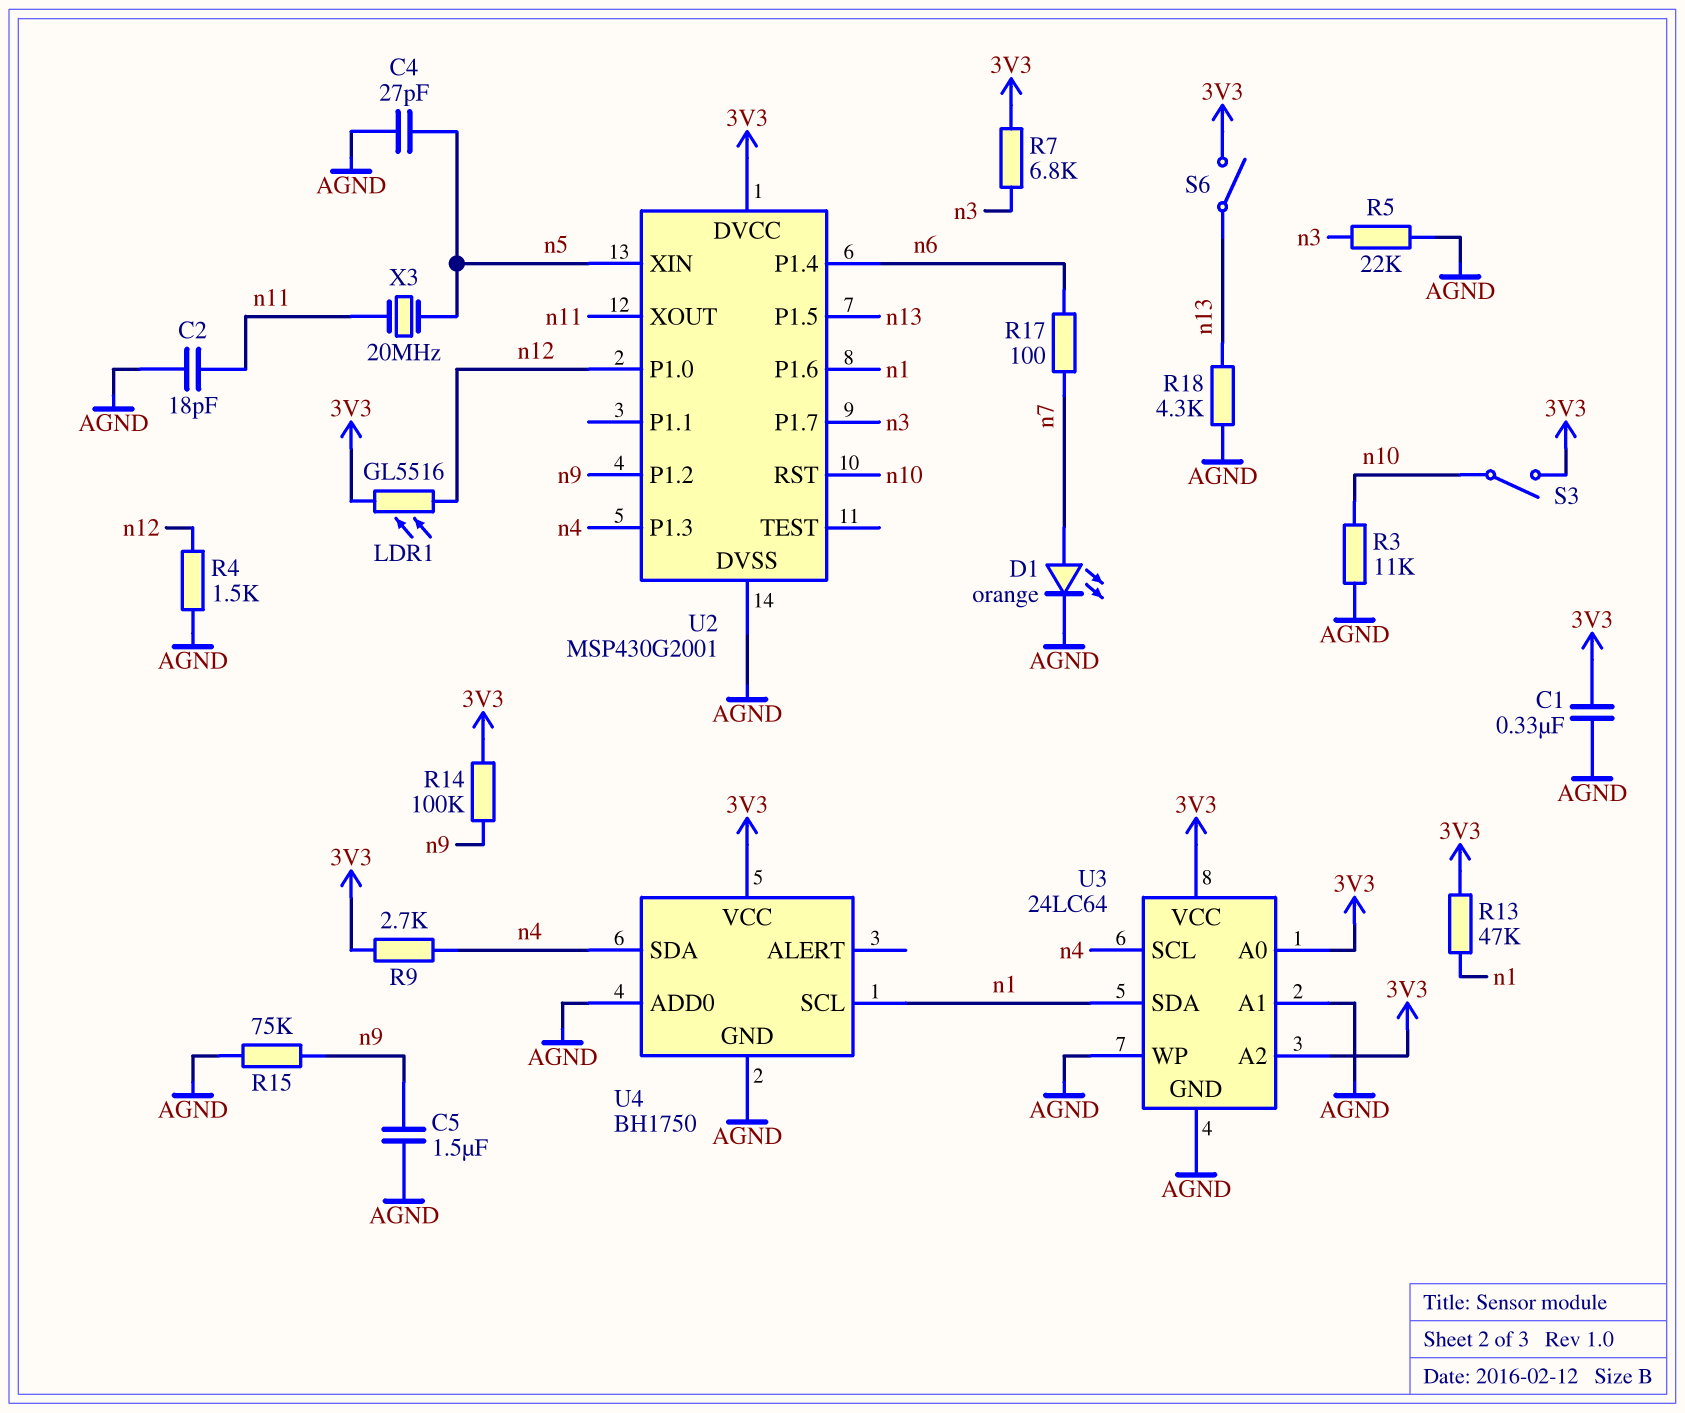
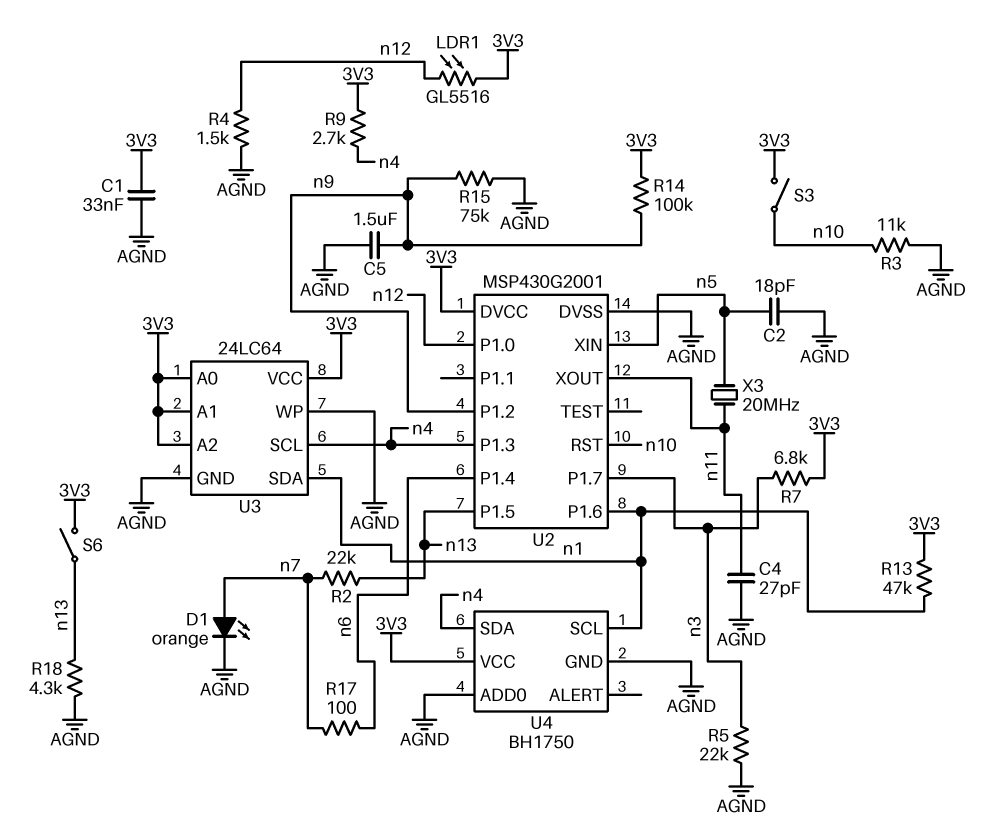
C1: 330nF (3V3, AGND) -> 33nF (3V3, AGND)
C2: 18pF (AGND, n11) -> 18pF (AGND, n5)
C4: 27pF (AGND, n5) -> 27pF (AGND, n11)
R2: none -> 22k (n7, n13)
U3 pin A1: AGND -> 3V3

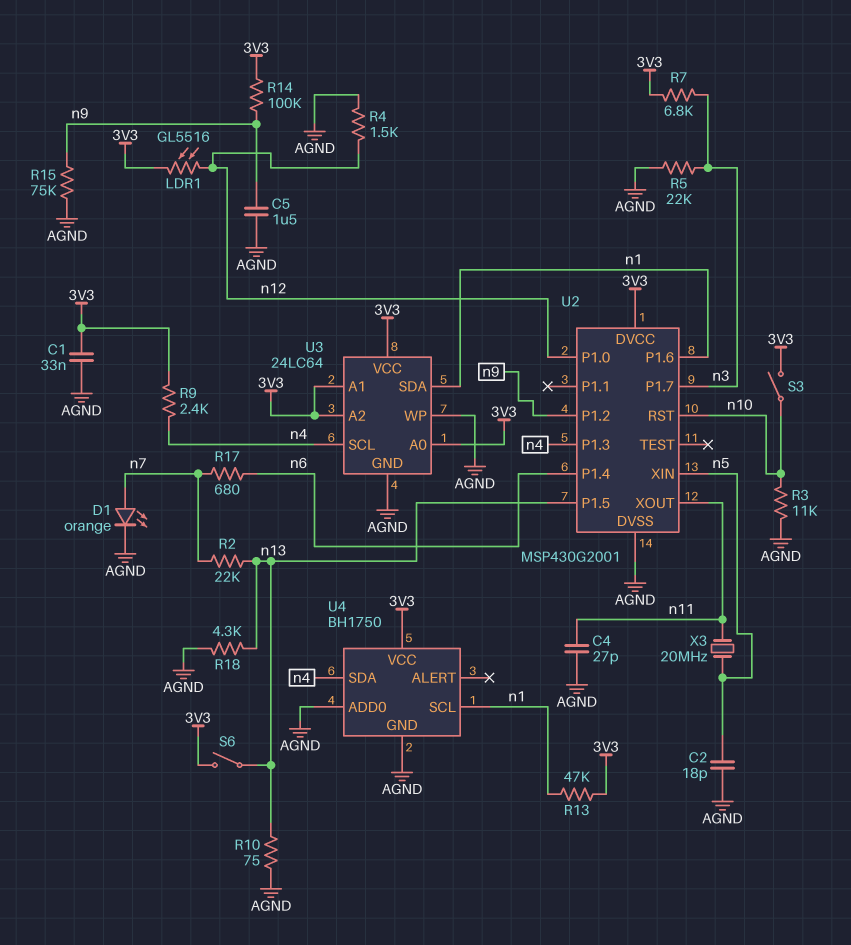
R9: 2.7k (3V3, n4) -> 2.4k (3V3, n4)
R10: none -> 75 (AGND, n13)
R17: 100 (n6, n7) -> 680 (n6, n7)

